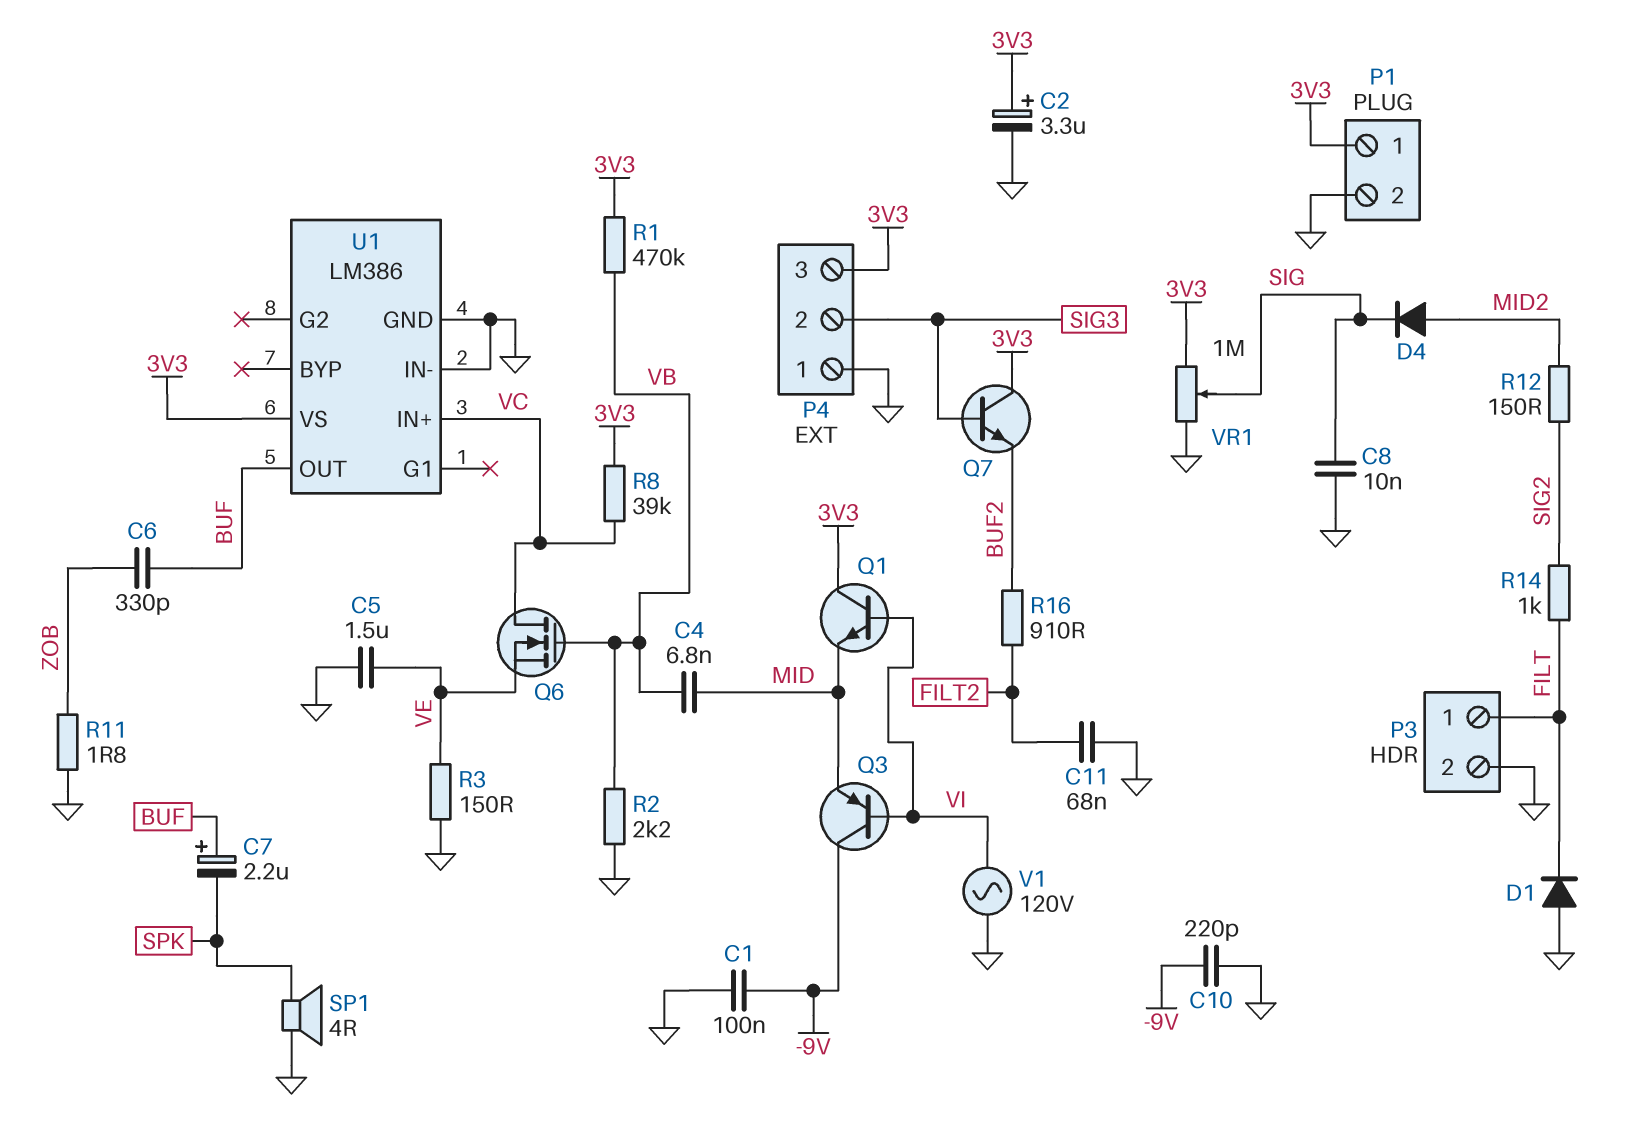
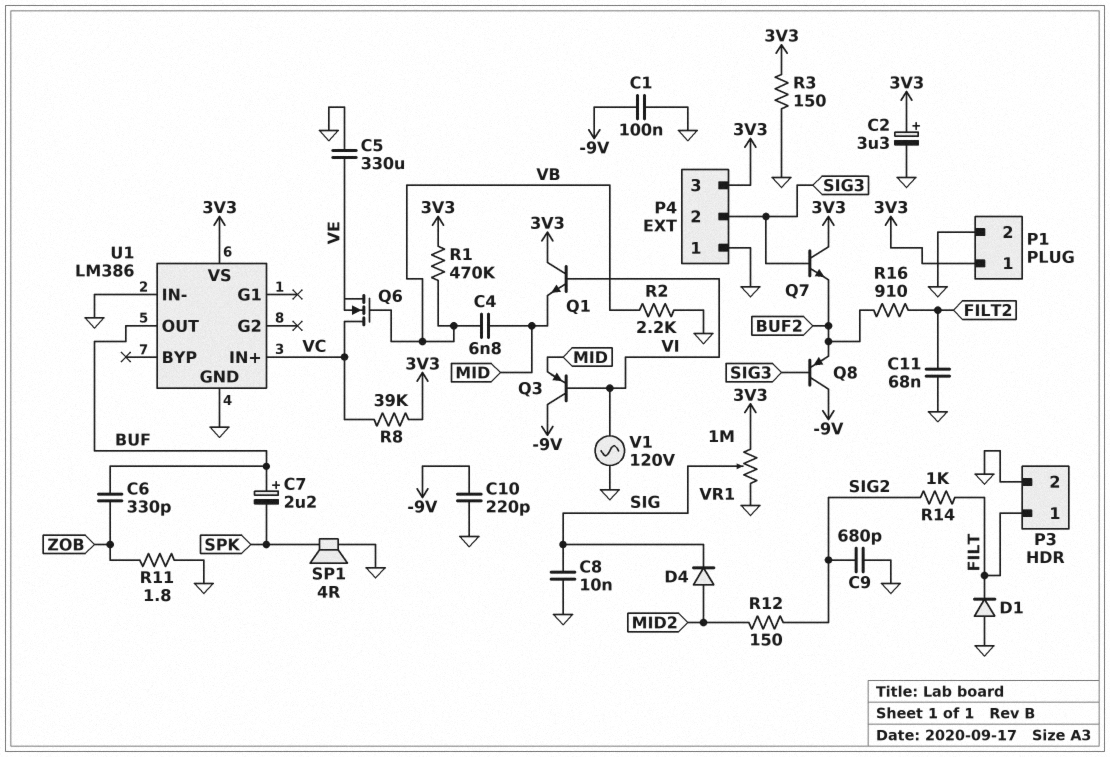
C5: 1.5uF (GND, VE) -> 330uF (GND, VE)
C9: none -> 680pF (GND, SIG2)
Q8: none -> PNP (B SIG3, C -9V, E BUF2)
R3: 150 (GND, VE) -> 150 (3V3, GND)

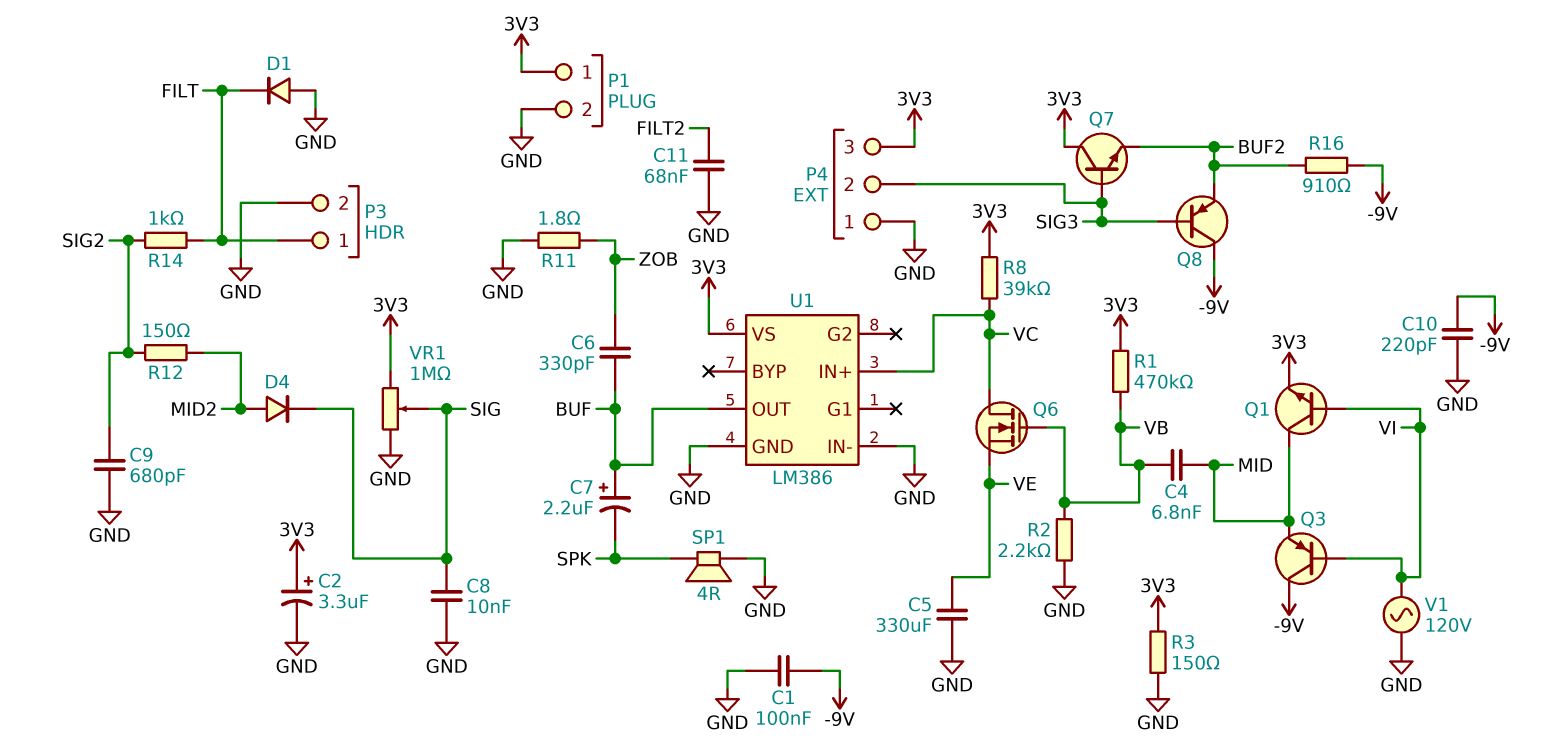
Q1: NPN (B VI, C 3V3, E MID) -> NPN (B VI, C MID, E 3V3)
R16: 910 (BUF2, FILT2) -> 910 (-9V, BUF2)

